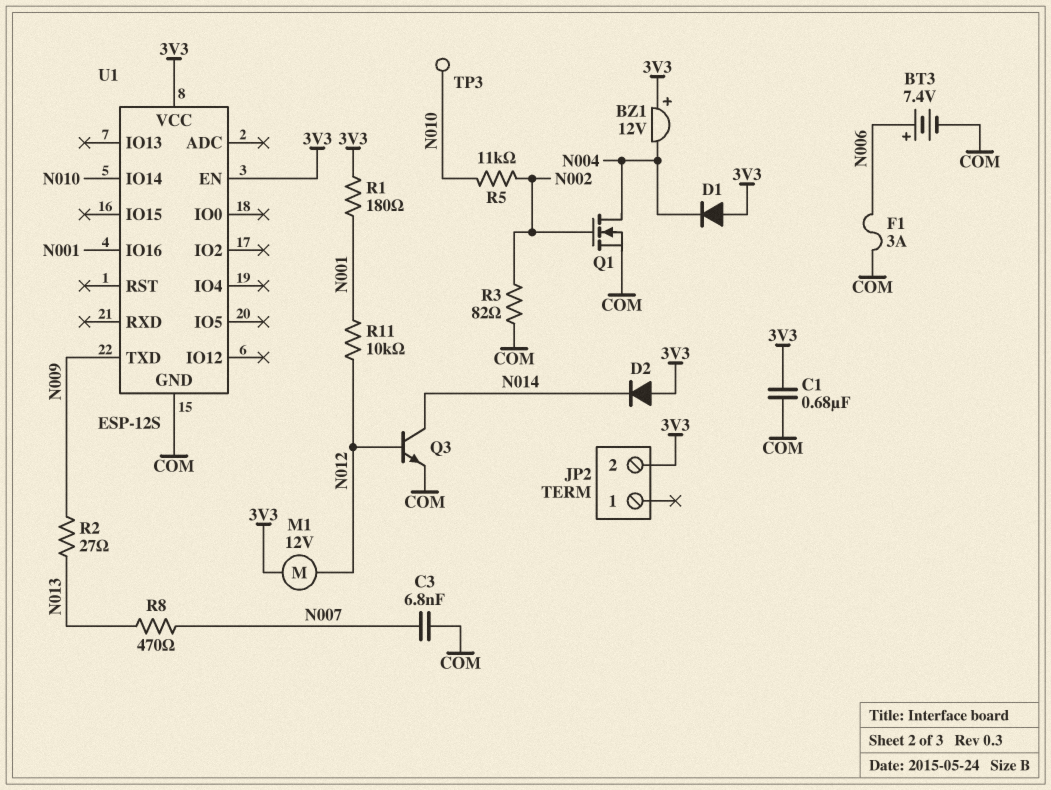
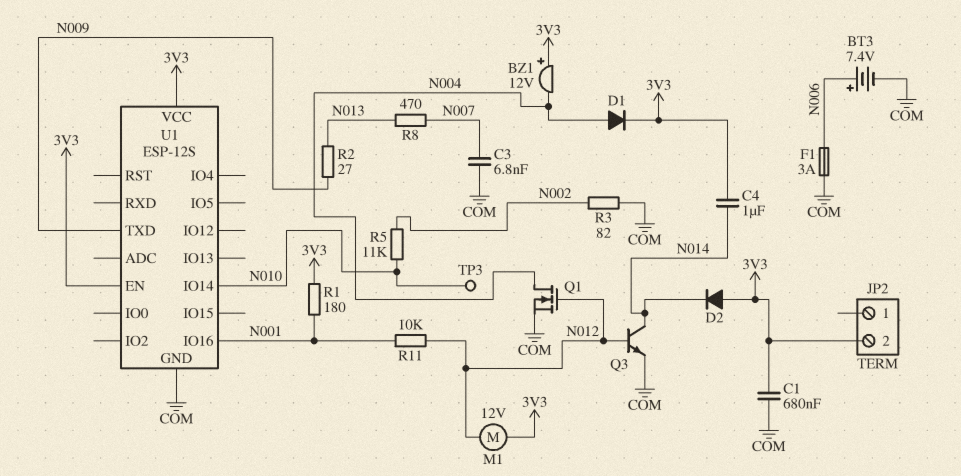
C4: none -> 1uF (3V3, N014)
D1: diode (A 3V3, K N004) -> diode (A N004, K 3V3)
Q1: NMOS (G N002, D N004, S COM) -> NMOS (G N012, D N004, S COM)

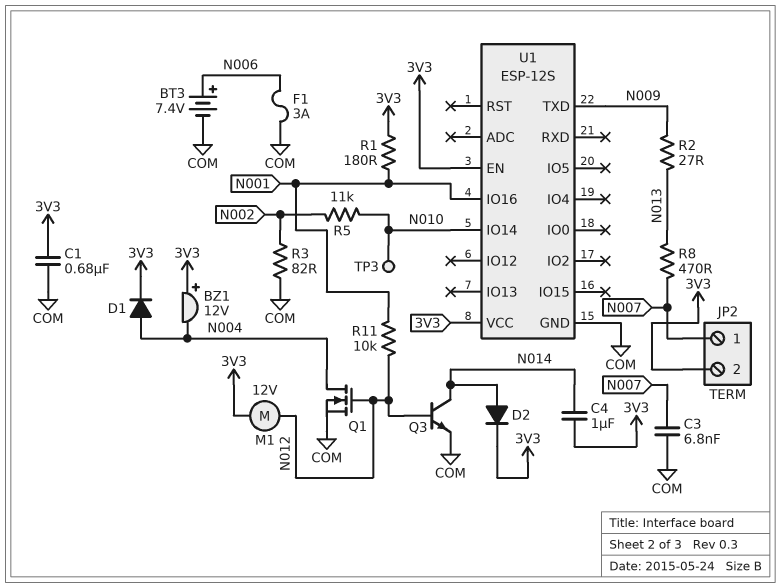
D2: diode (A 3V3, K N014) -> diode (A N014, K 3V3)
JP2 pin 1: none -> N007

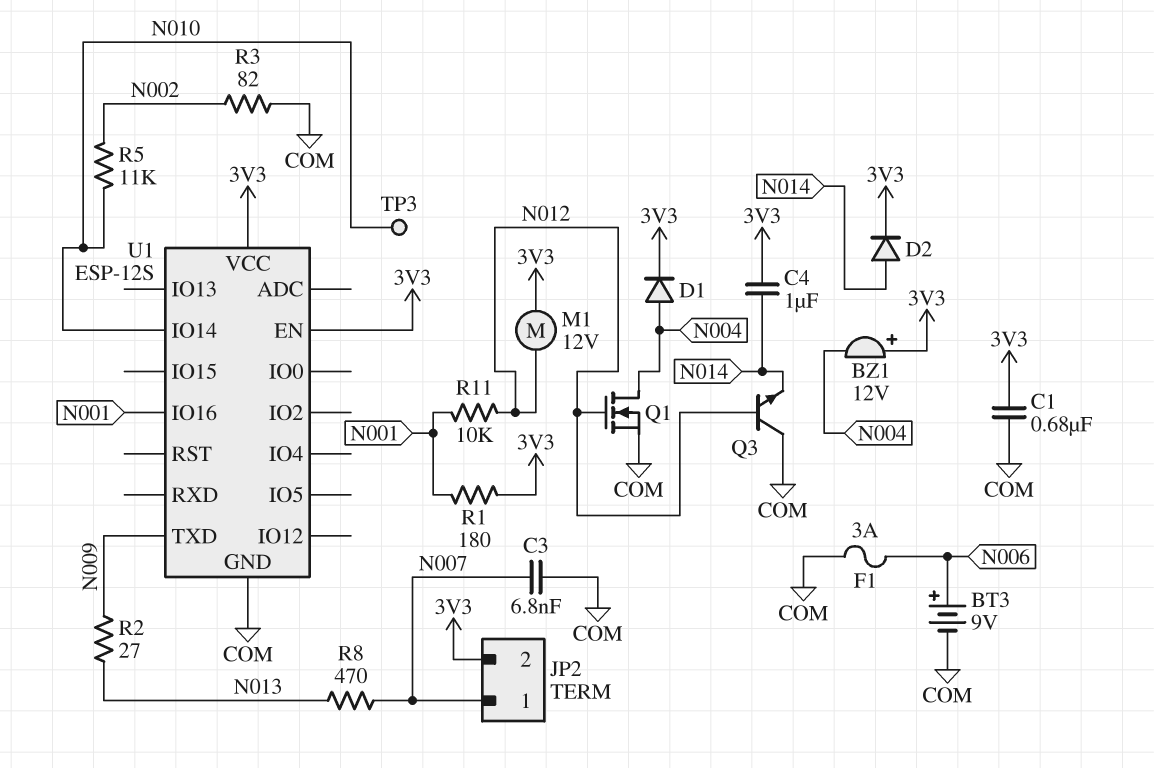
BT3: 7.4V (plus N006, minus COM) -> 9V (plus N006, minus COM)
Q3: NPN (B N012, C N014, E COM) -> NPN (B N012, C COM, E N014)

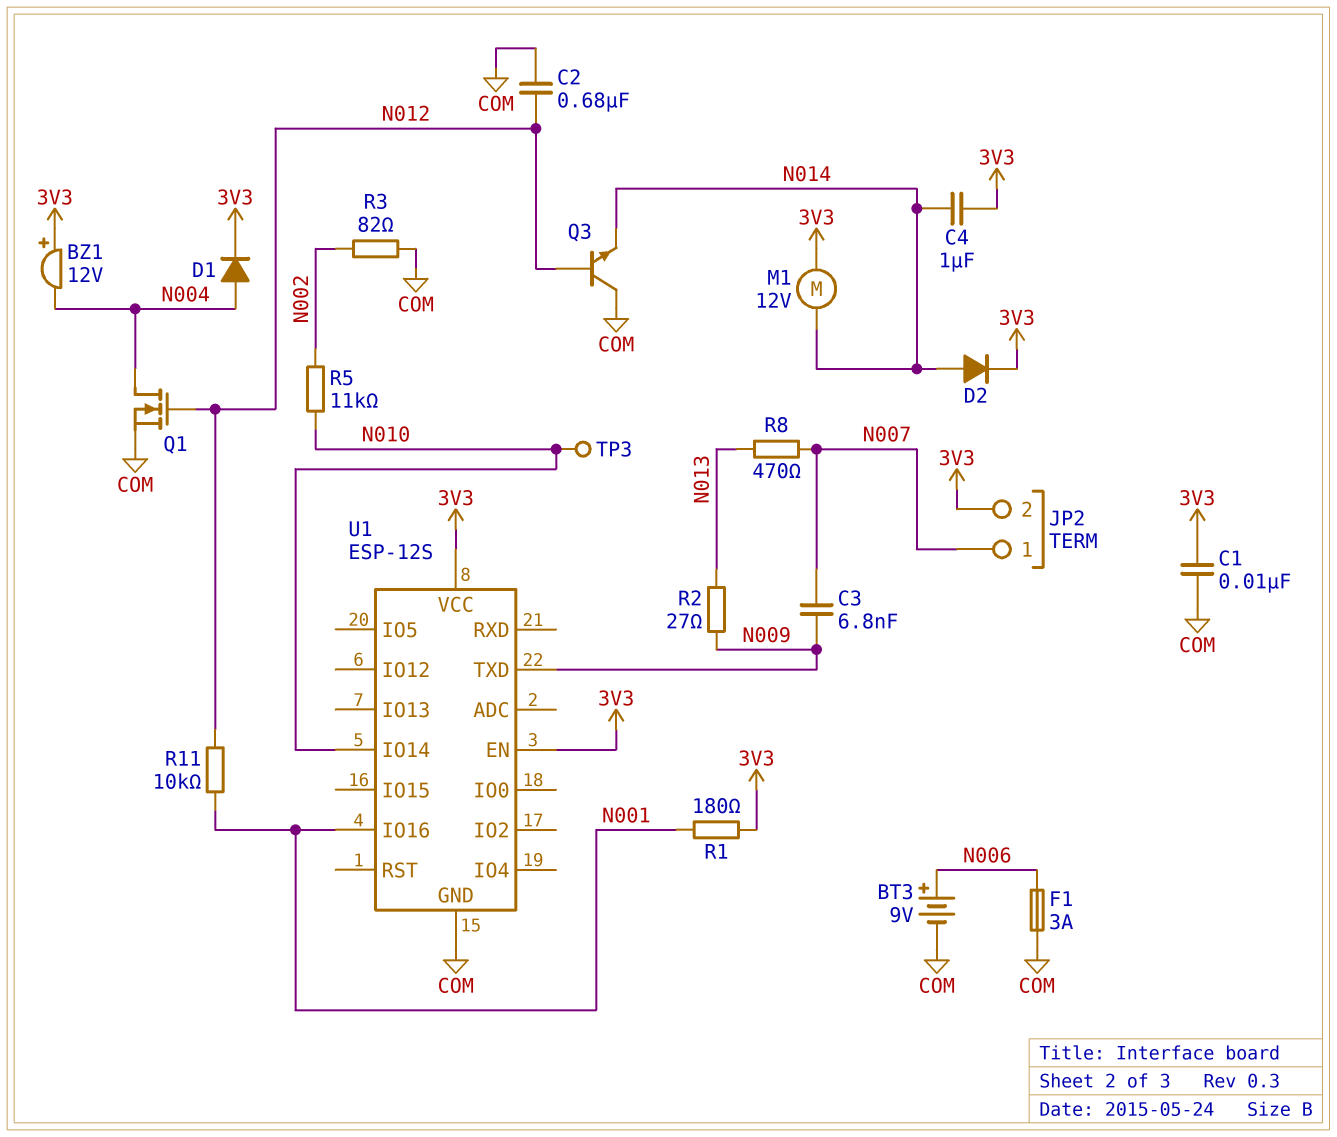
C1: 680nF (3V3, COM) -> 10nF (3V3, COM)
C2: none -> 680nF (COM, N012)
C3: 6.8nF (COM, N007) -> 6.8nF (N007, N009)
M1: motor 12V (3V3, N012) -> motor 12V (3V3, N014)

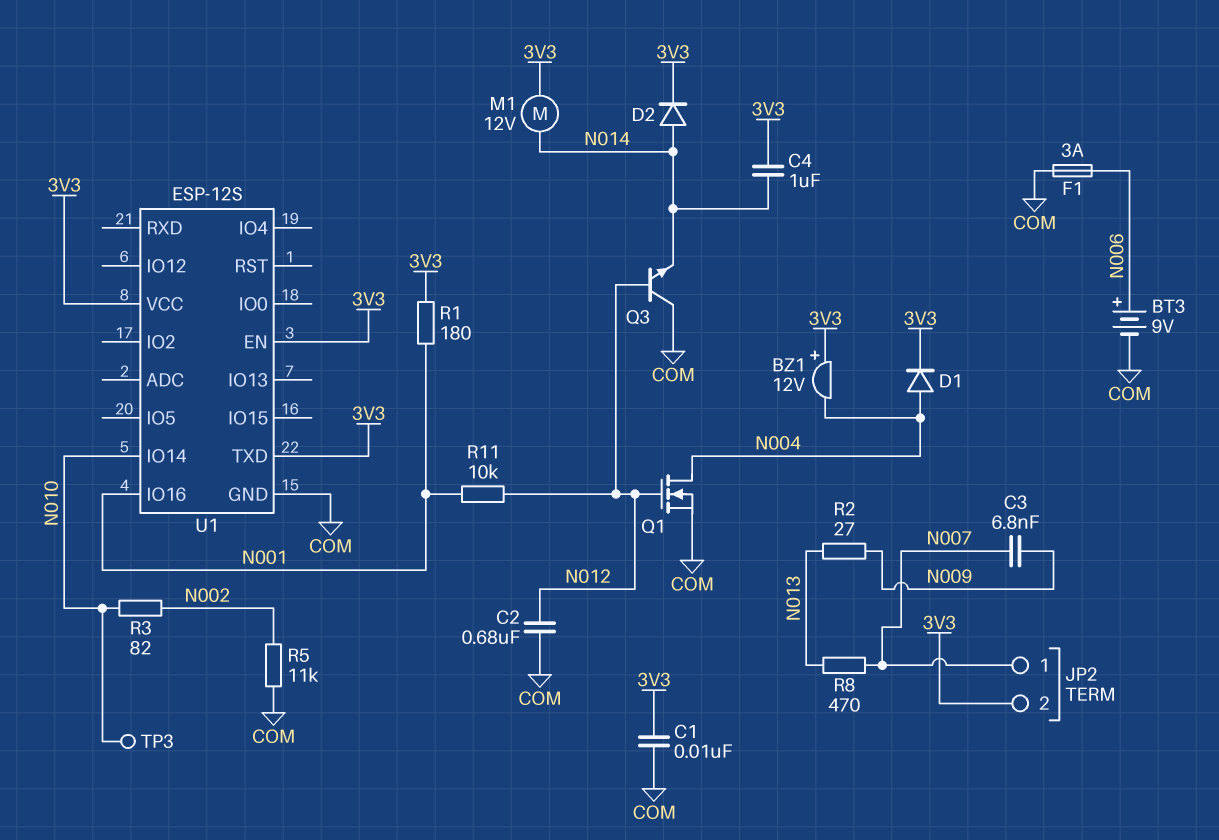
R3: 82 (COM, N002) -> 82 (N002, N010)
R5: 11k (N002, N010) -> 11k (COM, N002)
U1 pin TXD: N009 -> 3V3

